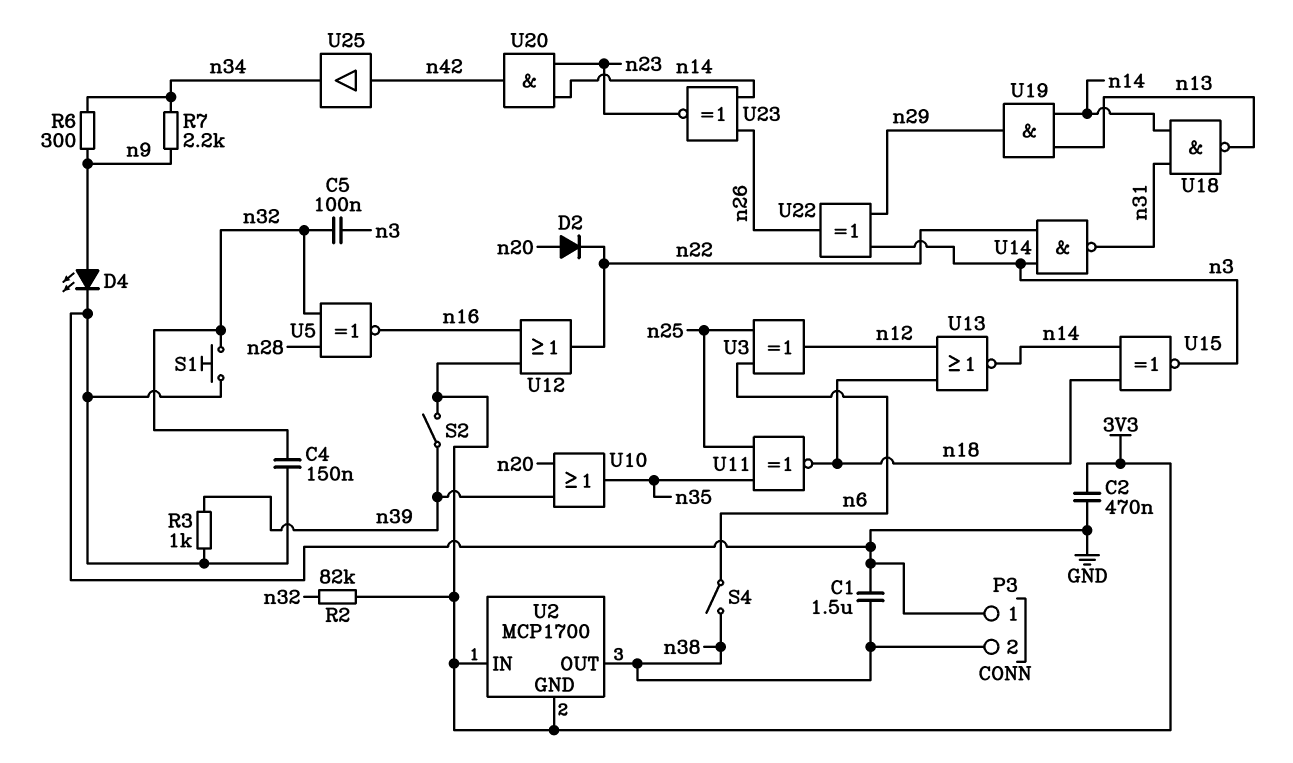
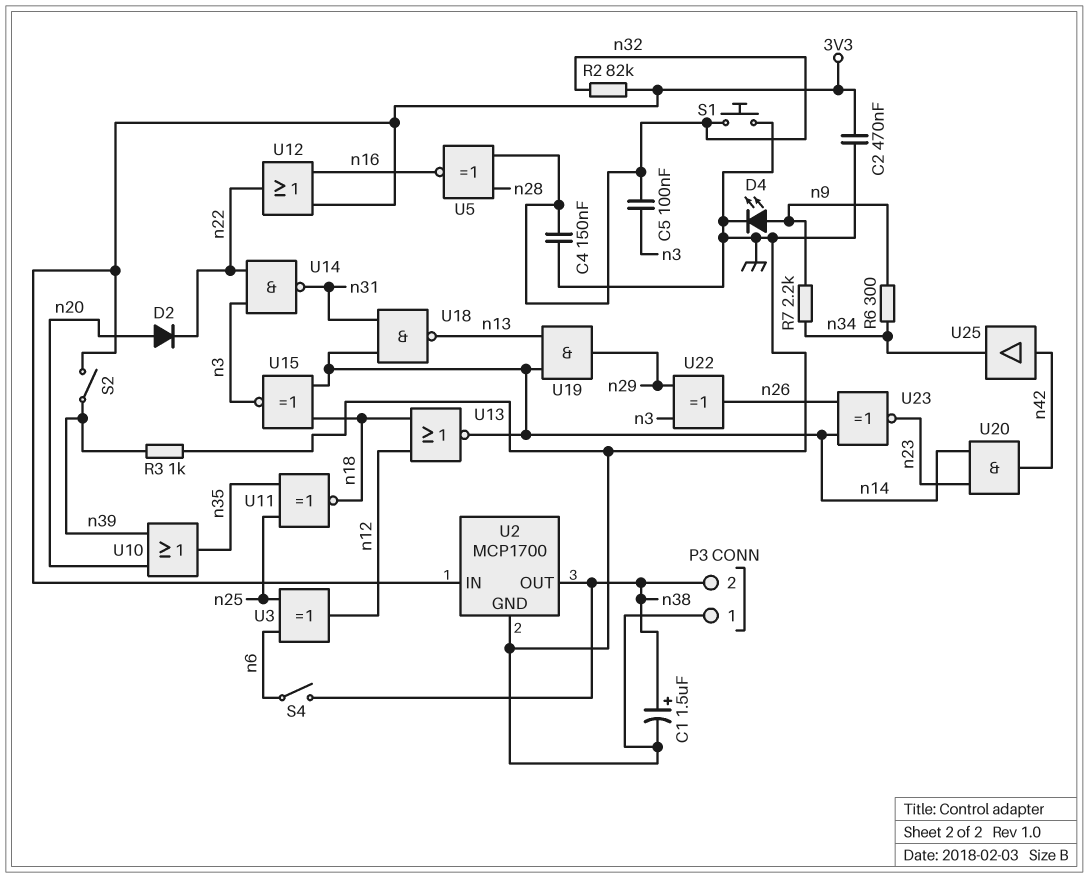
C1: 1.5uF (GND, n38) -> 1.5uF (plus n38, minus GND)
U2 pin GND: 3V3 -> GND

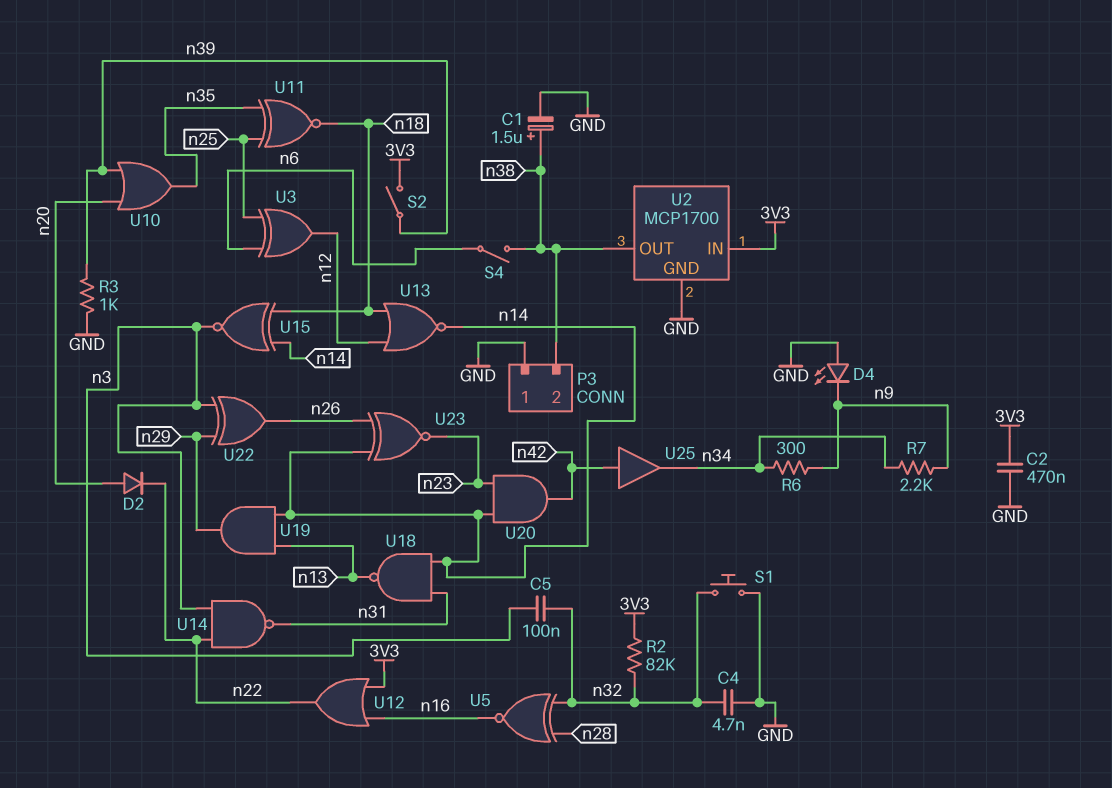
C4: 150nF (GND, n32) -> 4.7nF (GND, n32)
D4: LED (A n9, K GND) -> LED (A GND, K n9)

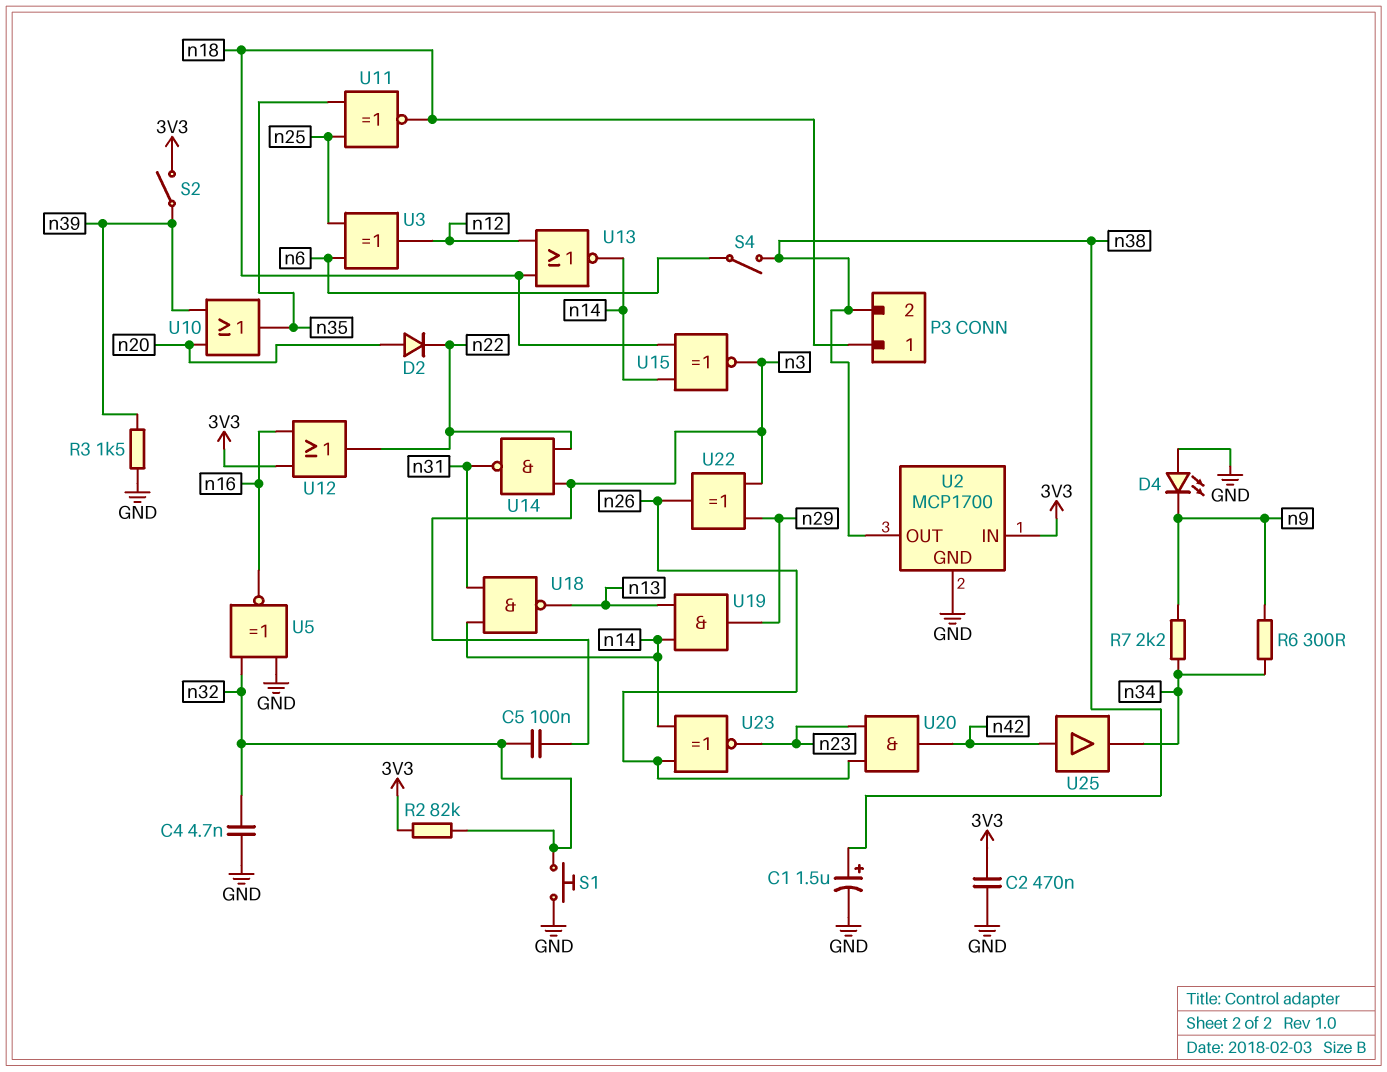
P3 pin 1: GND -> n18
R3: 1k (GND, n39) -> 1.5k (GND, n39)
U5: XNOR (in n28, in n32, out n16) -> XNOR (in GND, in n32, out n16)
U20: AND (in n14, in n23, out n42) -> AND (in n23, in n26, out n42)

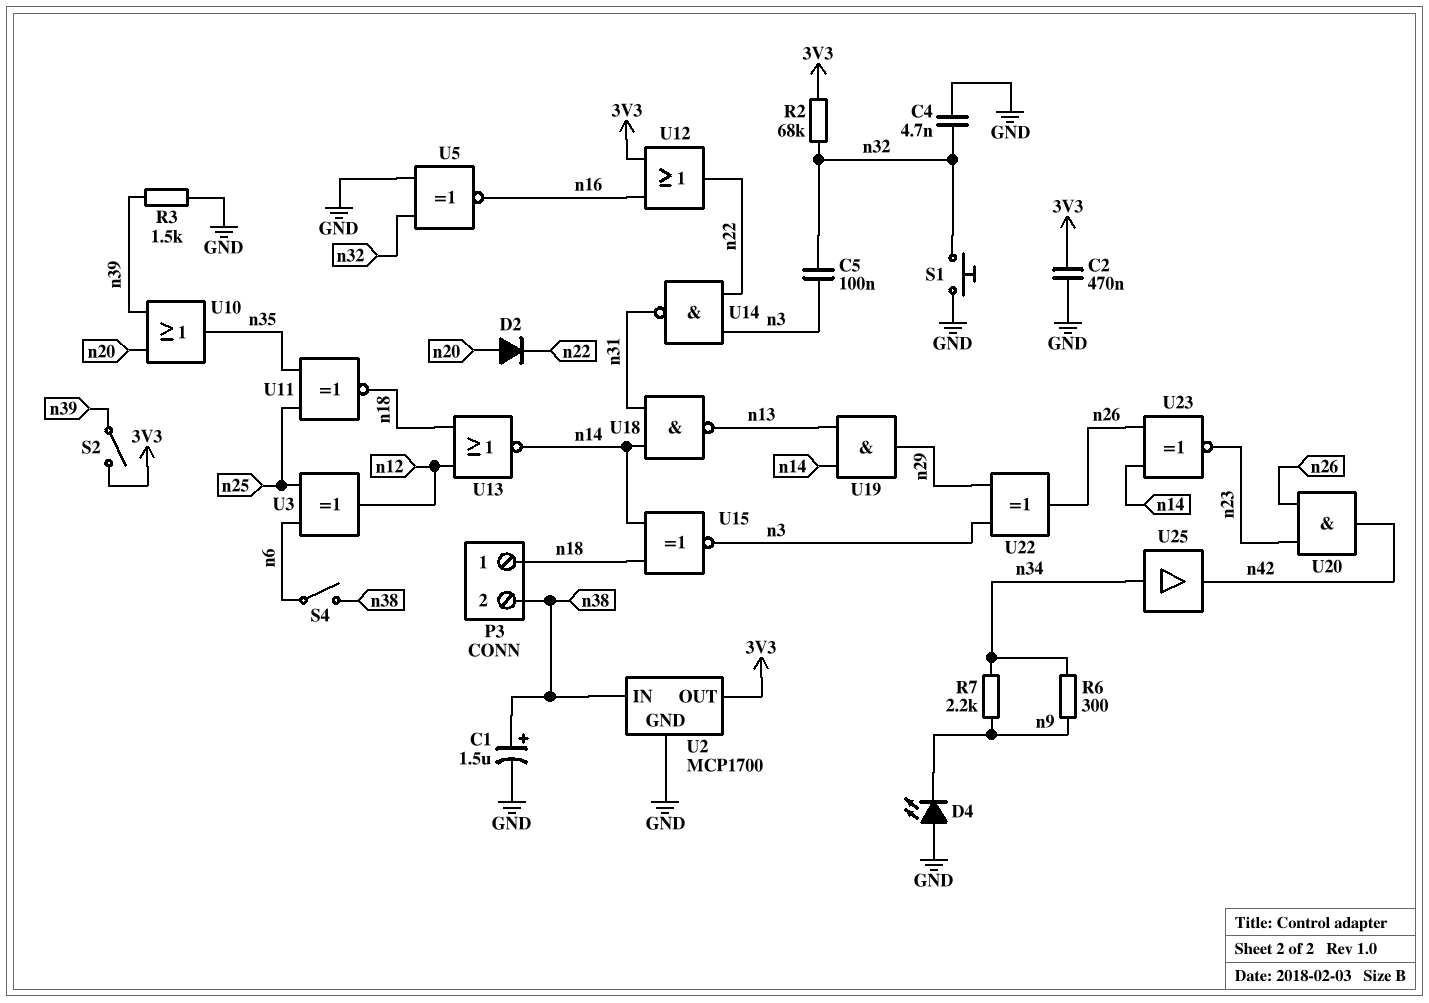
R2: 82k (3V3, n32) -> 68k (3V3, n32)
U2 pin IN: 3V3 -> n38
U2 pin OUT: n38 -> 3V3
U25: buffer (in n42, out n34) -> buffer (in n34, out n42)

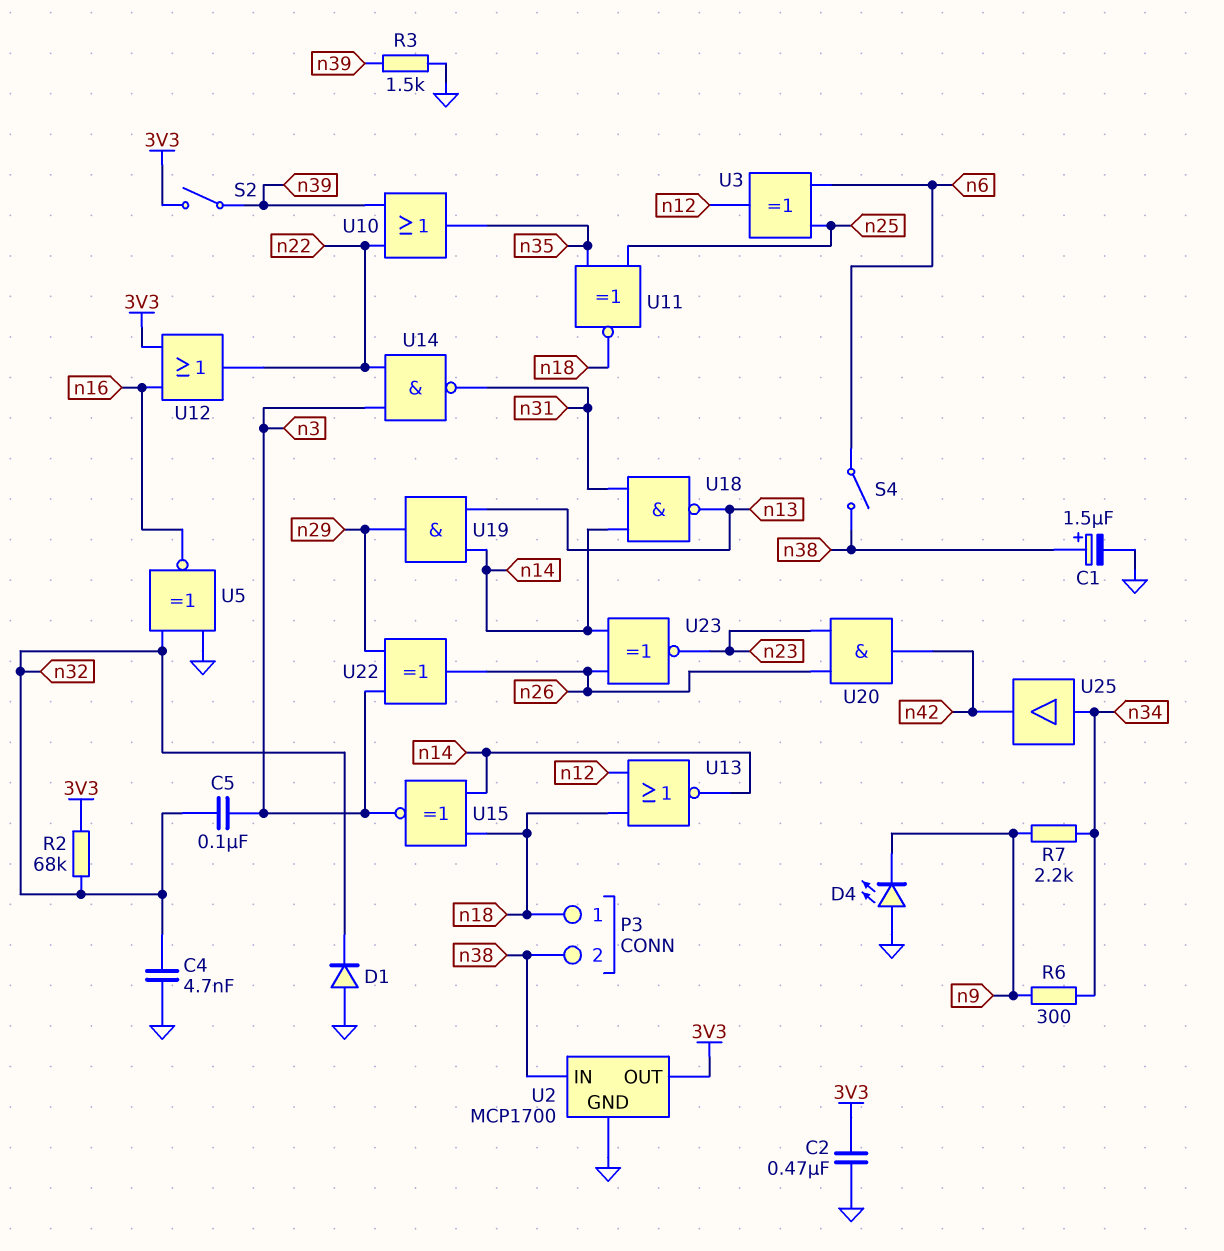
D1: none -> diode (A GND, K n32)
D2: diode (A n20, K n22) -> none
S1: button (GND, n32) -> none
U10: OR (in n20, in n39, out n35) -> OR (in n22, in n39, out n35)

